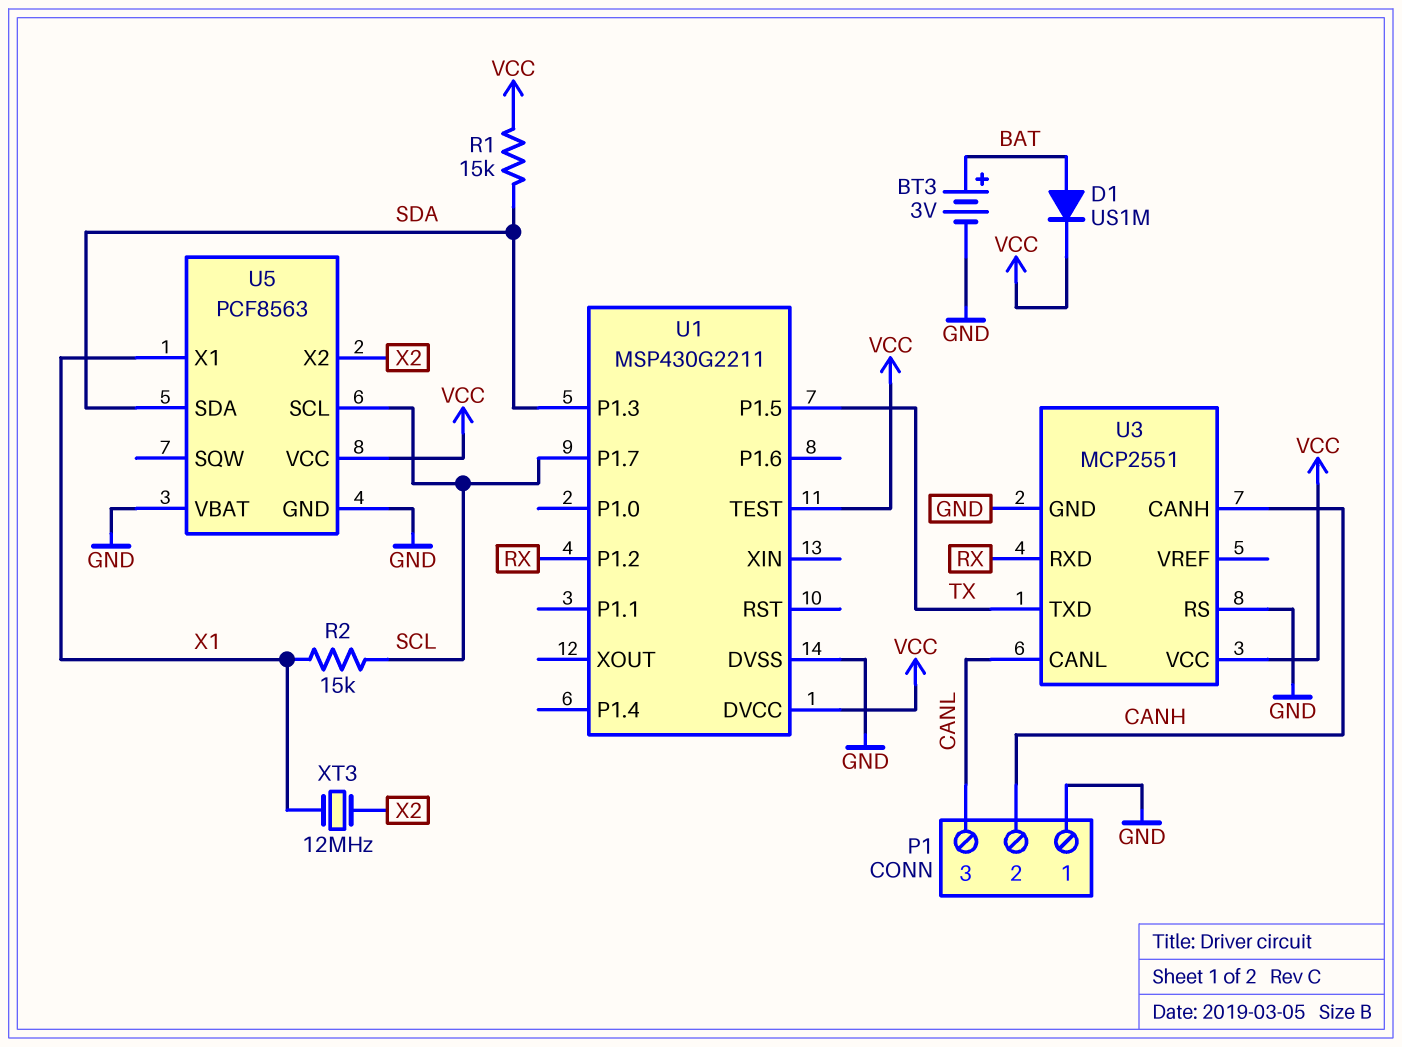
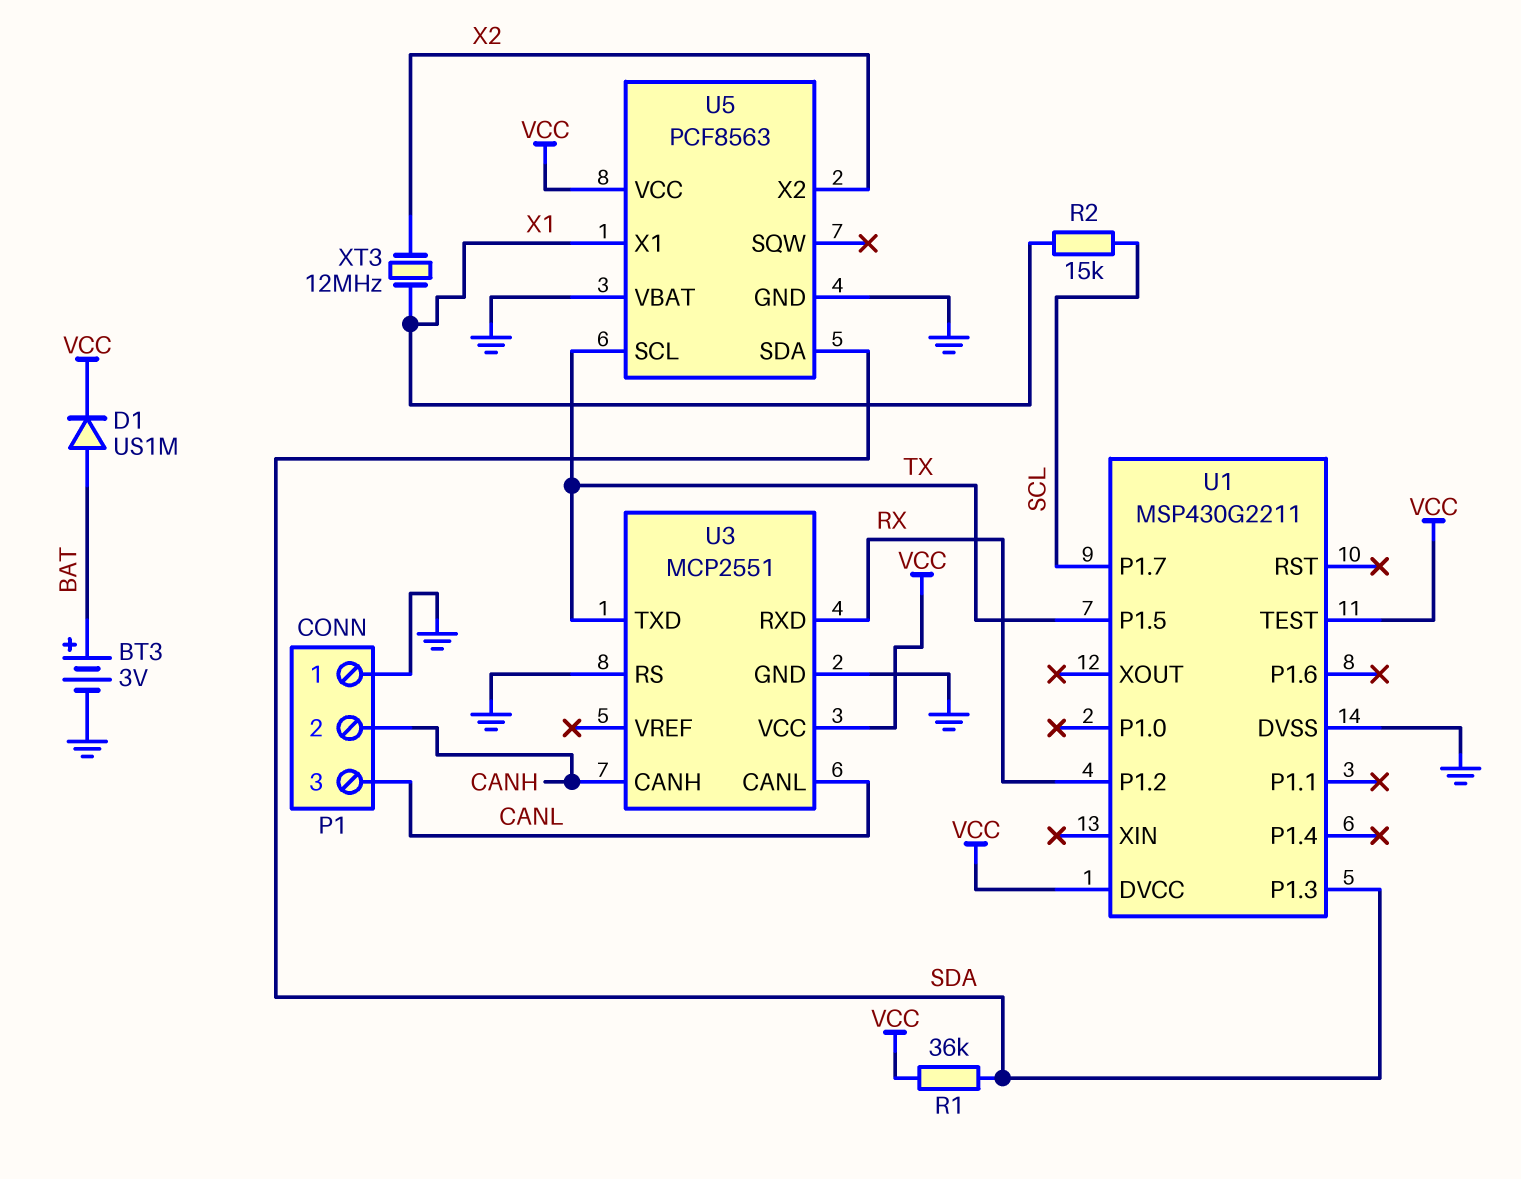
R1: 15k (SDA, VCC) -> 36k (SDA, VCC)
U5 pin SCL: SCL -> TX

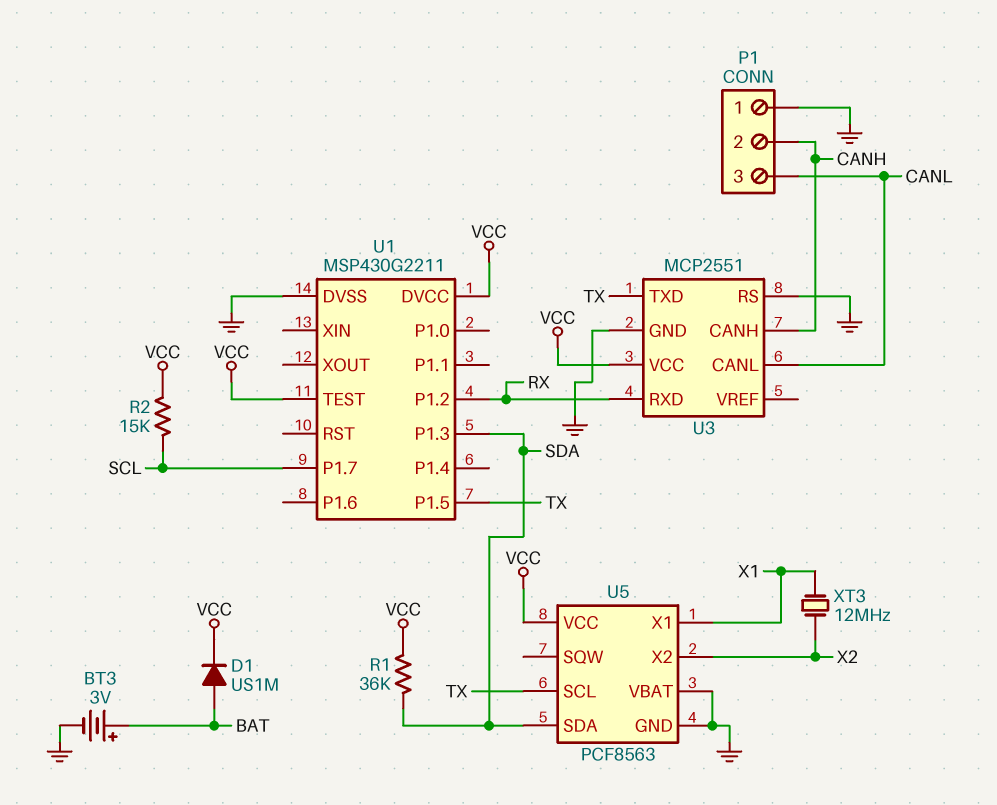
R2: 15k (SCL, X1) -> 15k (SCL, VCC)

